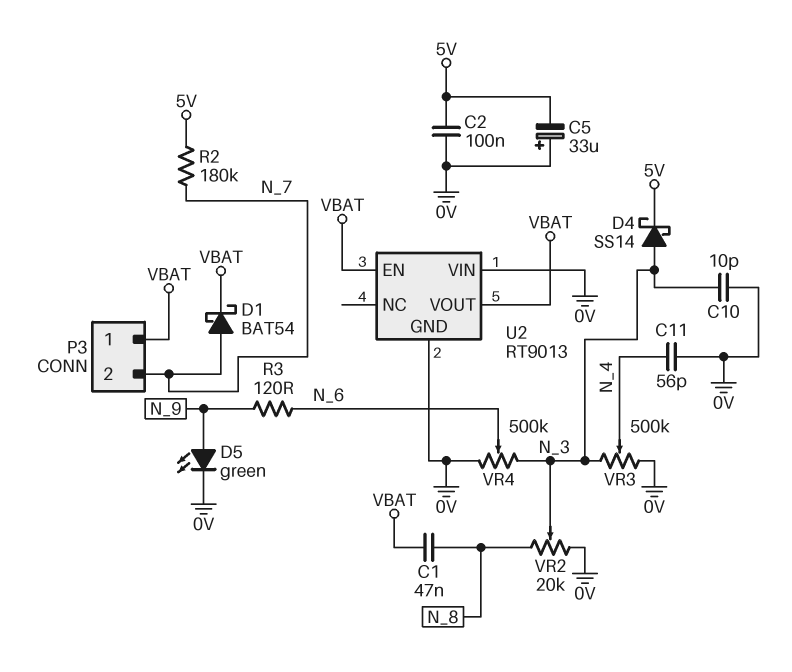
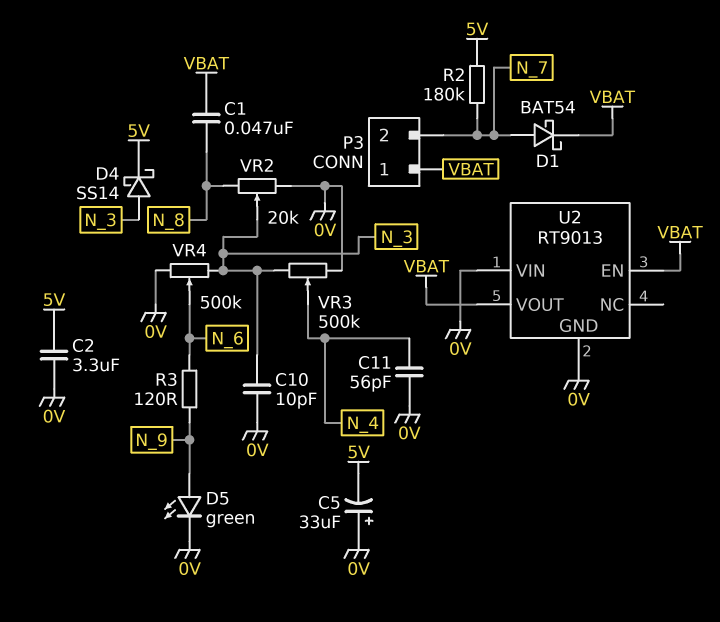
C2: 100nF (0V, 5V) -> 3.3uF (0V, 5V)

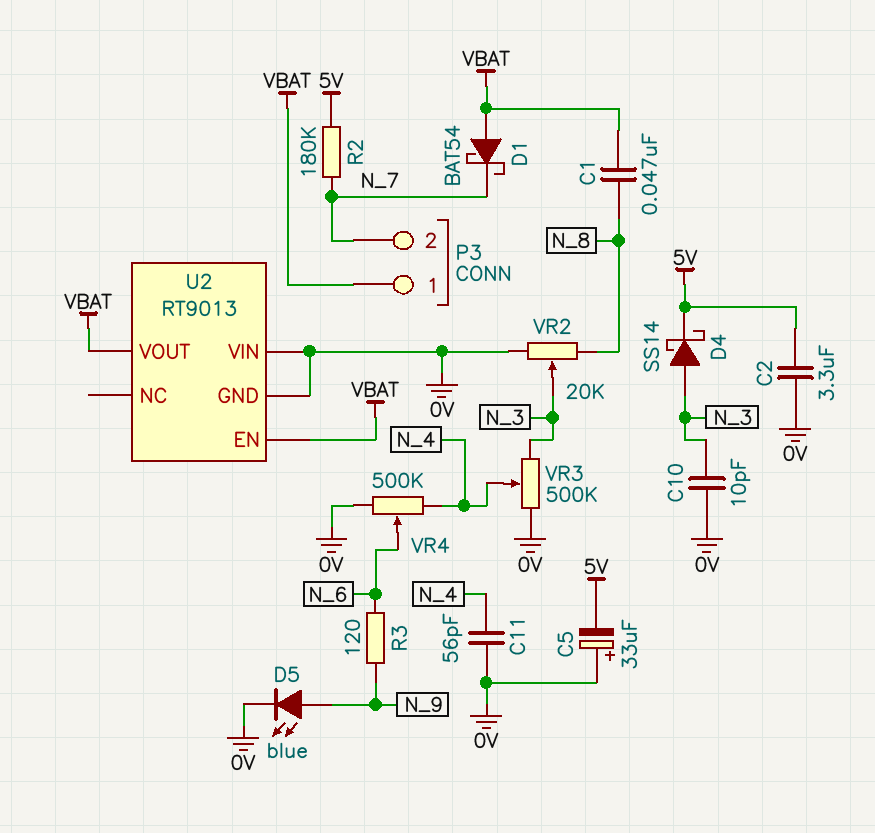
D1: schottky BAT54 (A N_7, K VBAT) -> schottky BAT54 (A VBAT, K N_7)
D5: LED green (A N_9, K 0V) -> LED blue (A N_9, K 0V)
VR4: 500k (0V, N_3, wiper N_6) -> 500k (0V, N_4, wiper N_6)

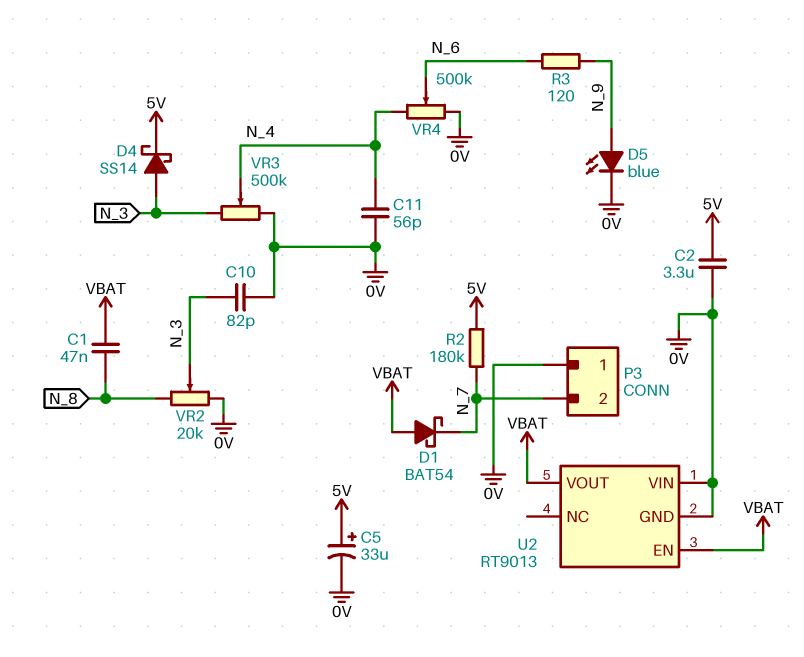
C5: 33uF (plus 0V, minus 5V) -> 33uF (plus 5V, minus 0V)
C10: 10pF (0V, N_3) -> 82pF (0V, N_3)
P3 pin 1: VBAT -> 0V

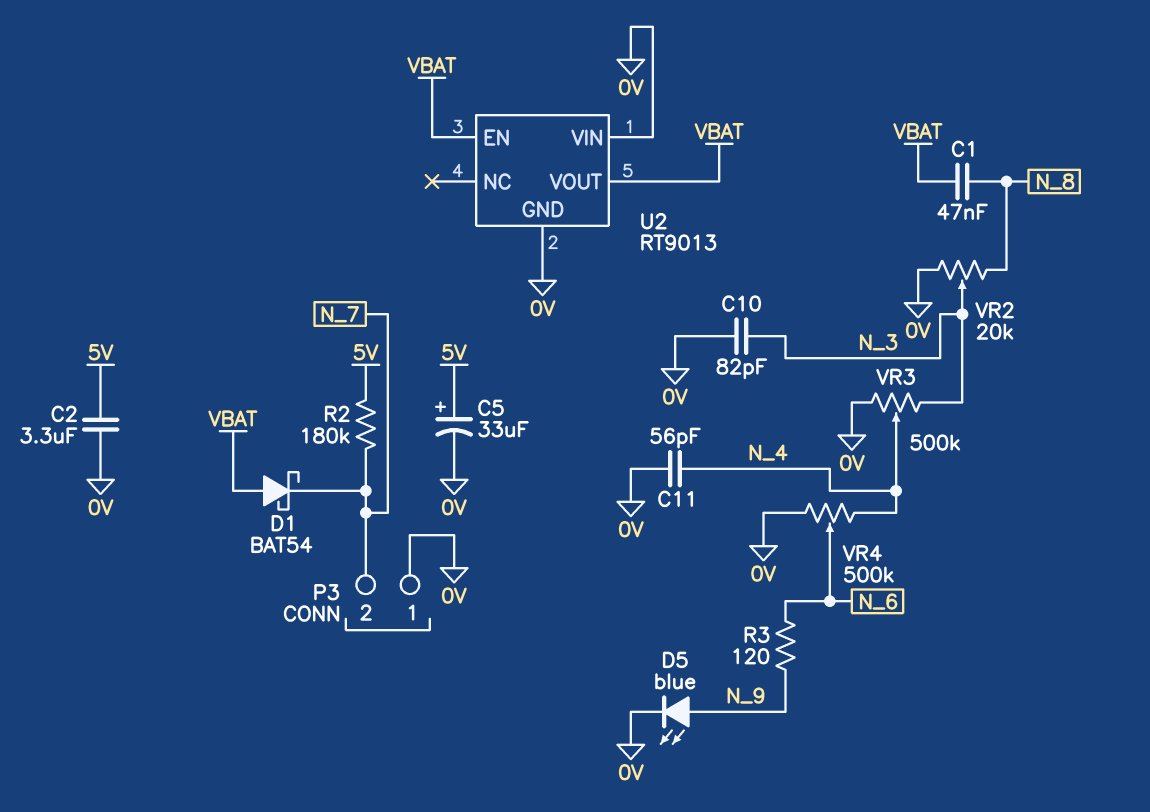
D4: schottky SS14 (A N_3, K 5V) -> none

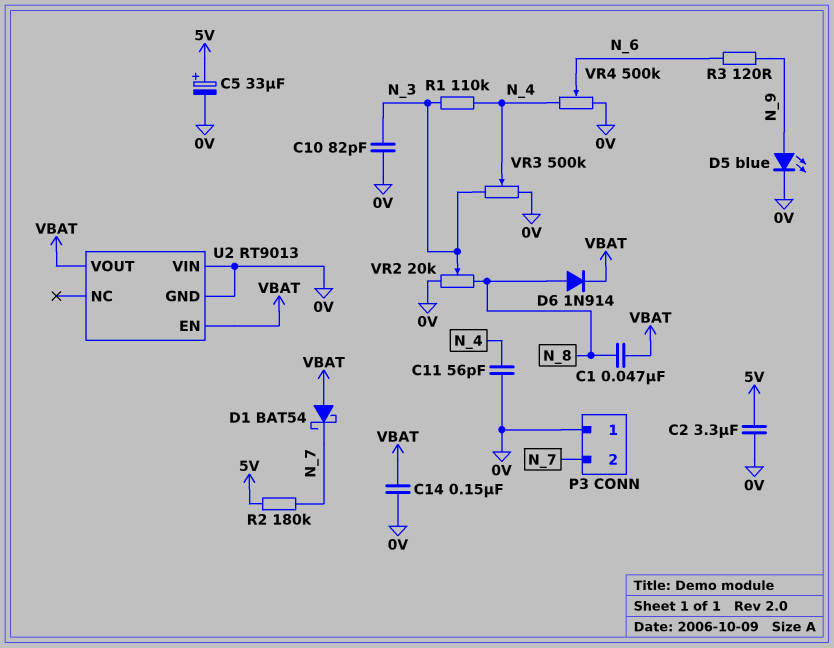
C14: none -> 150nF (0V, VBAT)
D6: none -> diode 1N914 (A N_8, K VBAT)
R1: none -> 110k (N_3, N_4)

